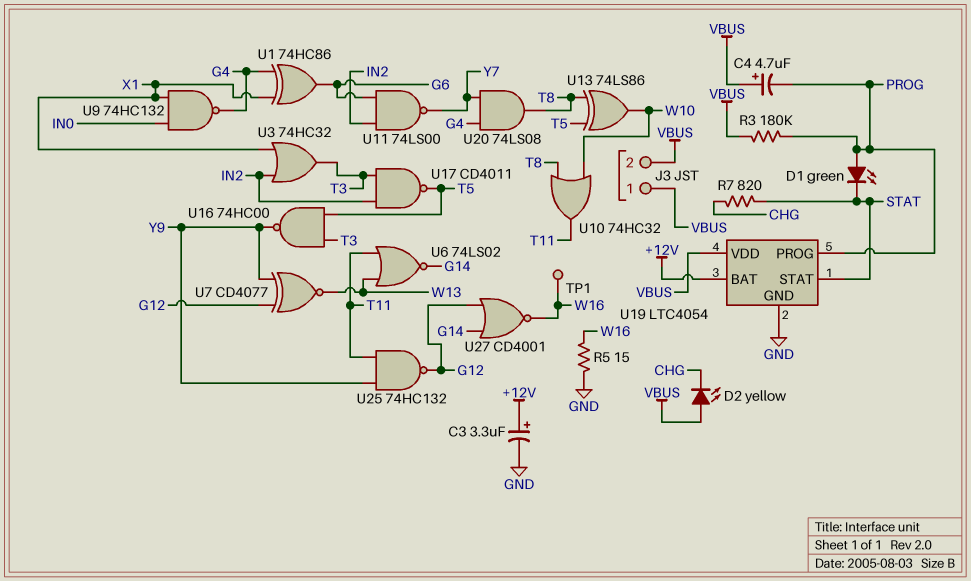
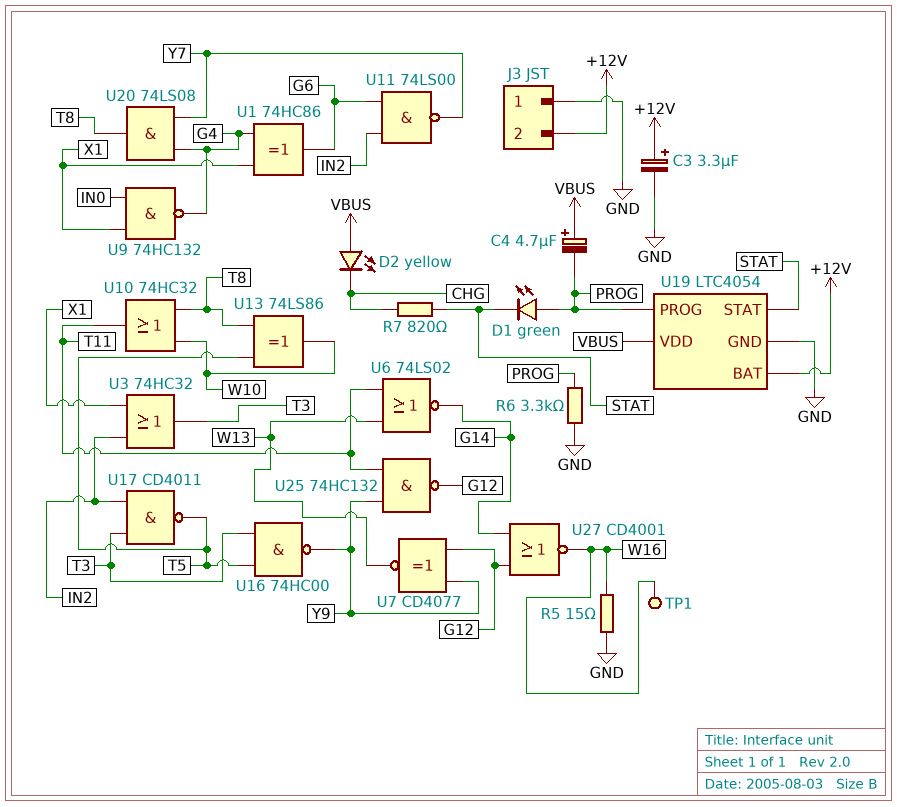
J3 pin 1: VBUS -> GND
J3 pin 2: VBUS -> +12V
R3: 180k (PROG, VBUS) -> none
R6: none -> 3.3k (GND, PROG)

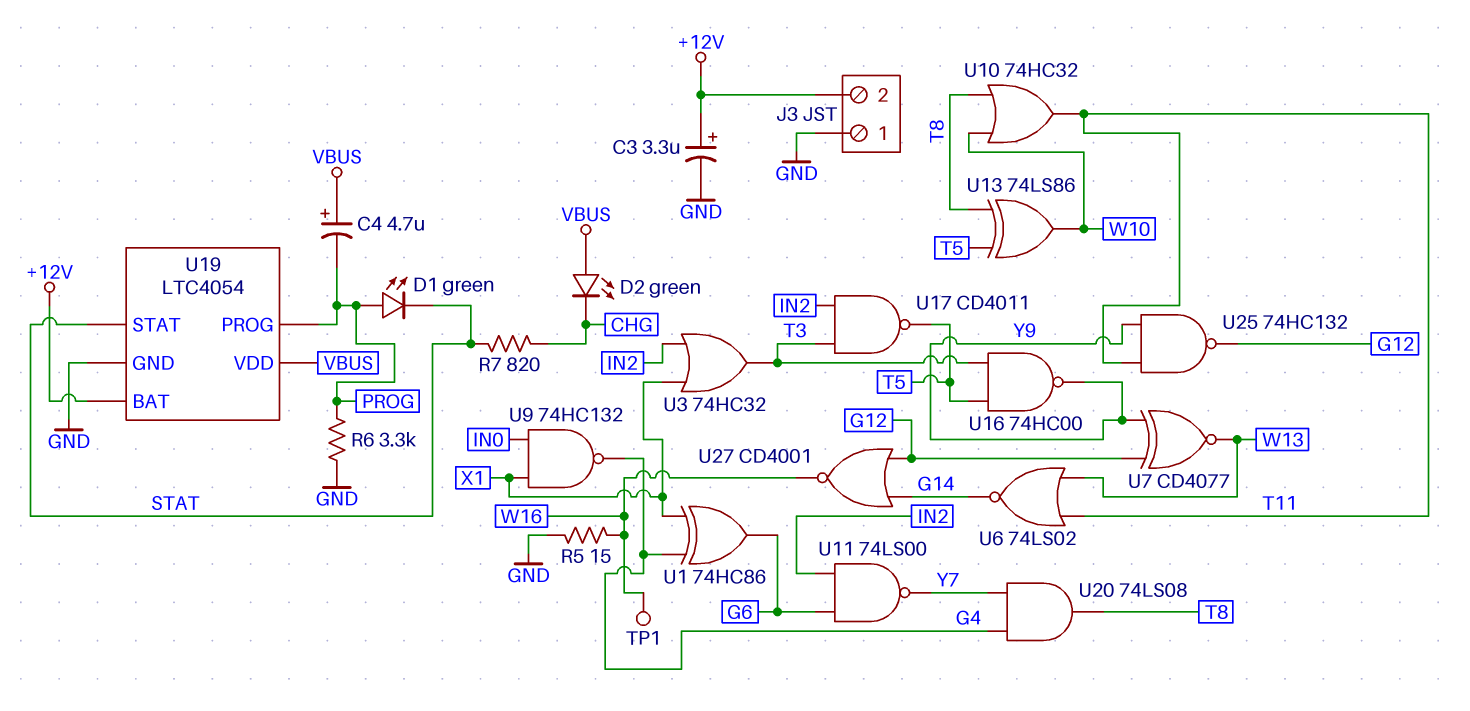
D2: LED yellow (A VBUS, K CHG) -> LED green (A VBUS, K CHG)

